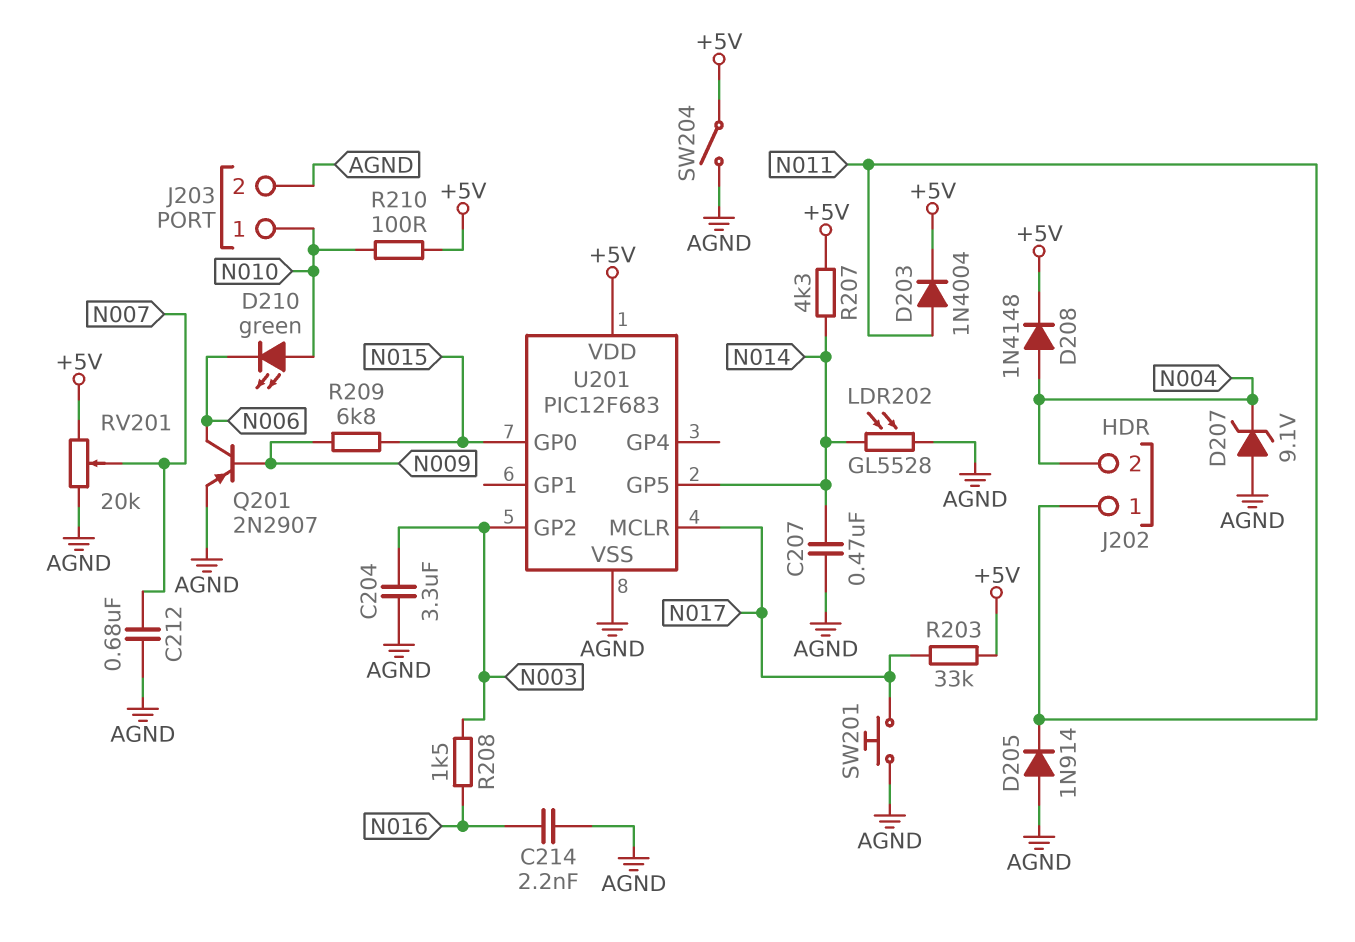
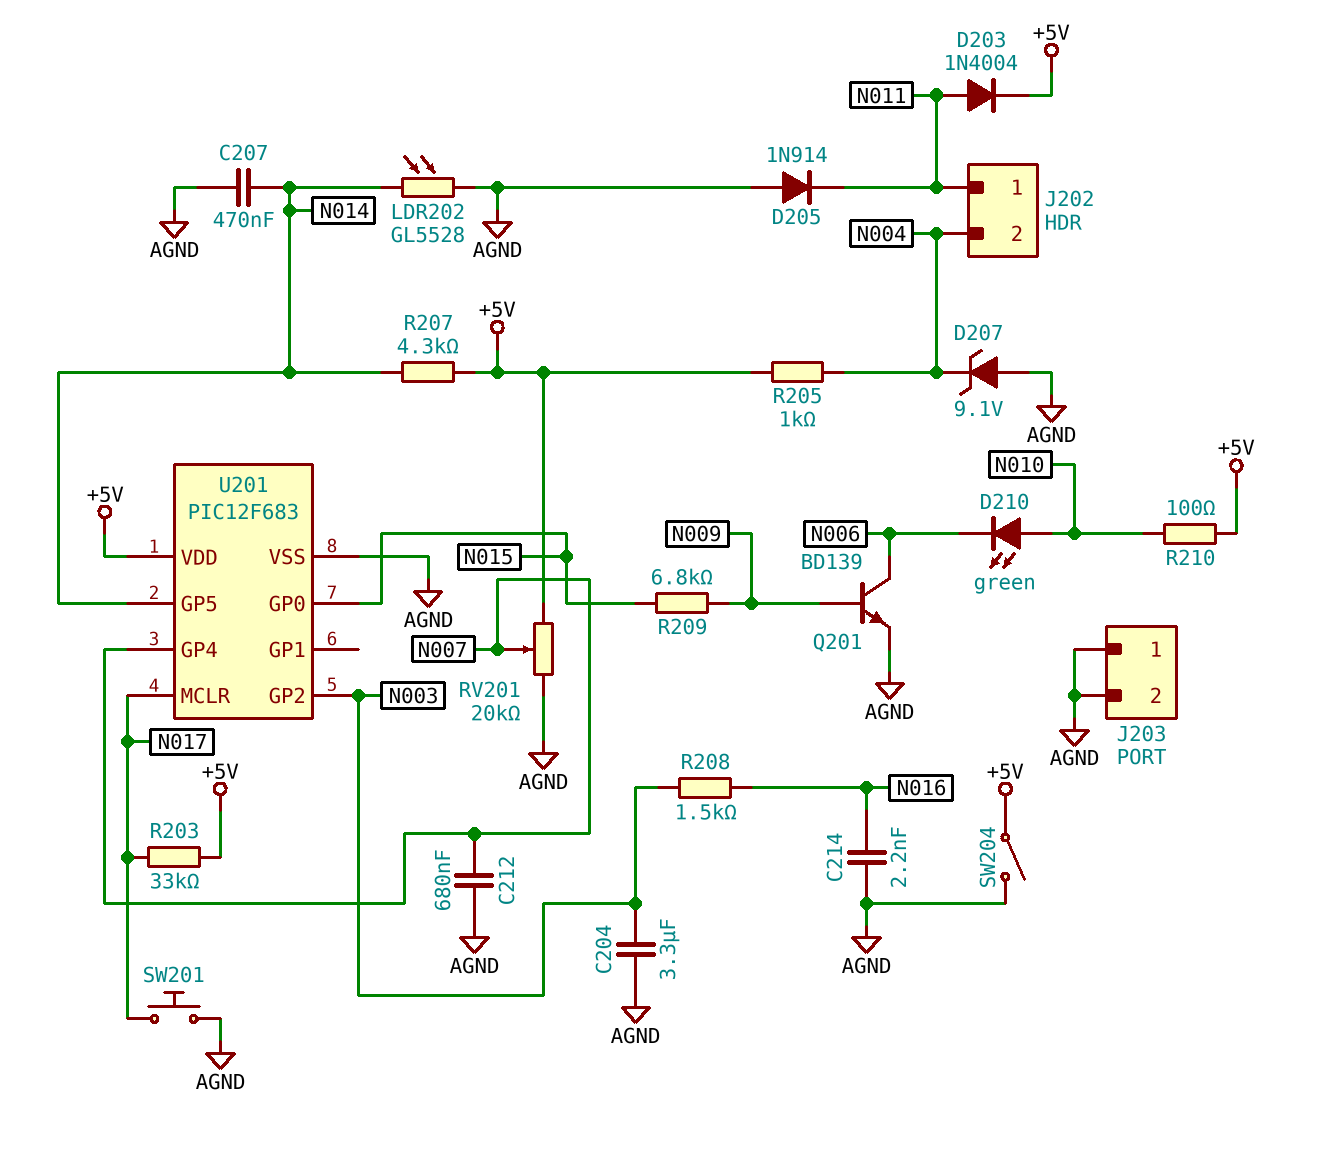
D208: diode 1N4148 (A N004, K +5V) -> none
J203 pin 1: N010 -> AGND
Q201: PNP 2N2907 (B N009, C N006, E AGND) -> NPN BD139 (B N009, C N006, E AGND)
R205: none -> 1k (+5V, N004)
U201 pin GP4: none -> N007

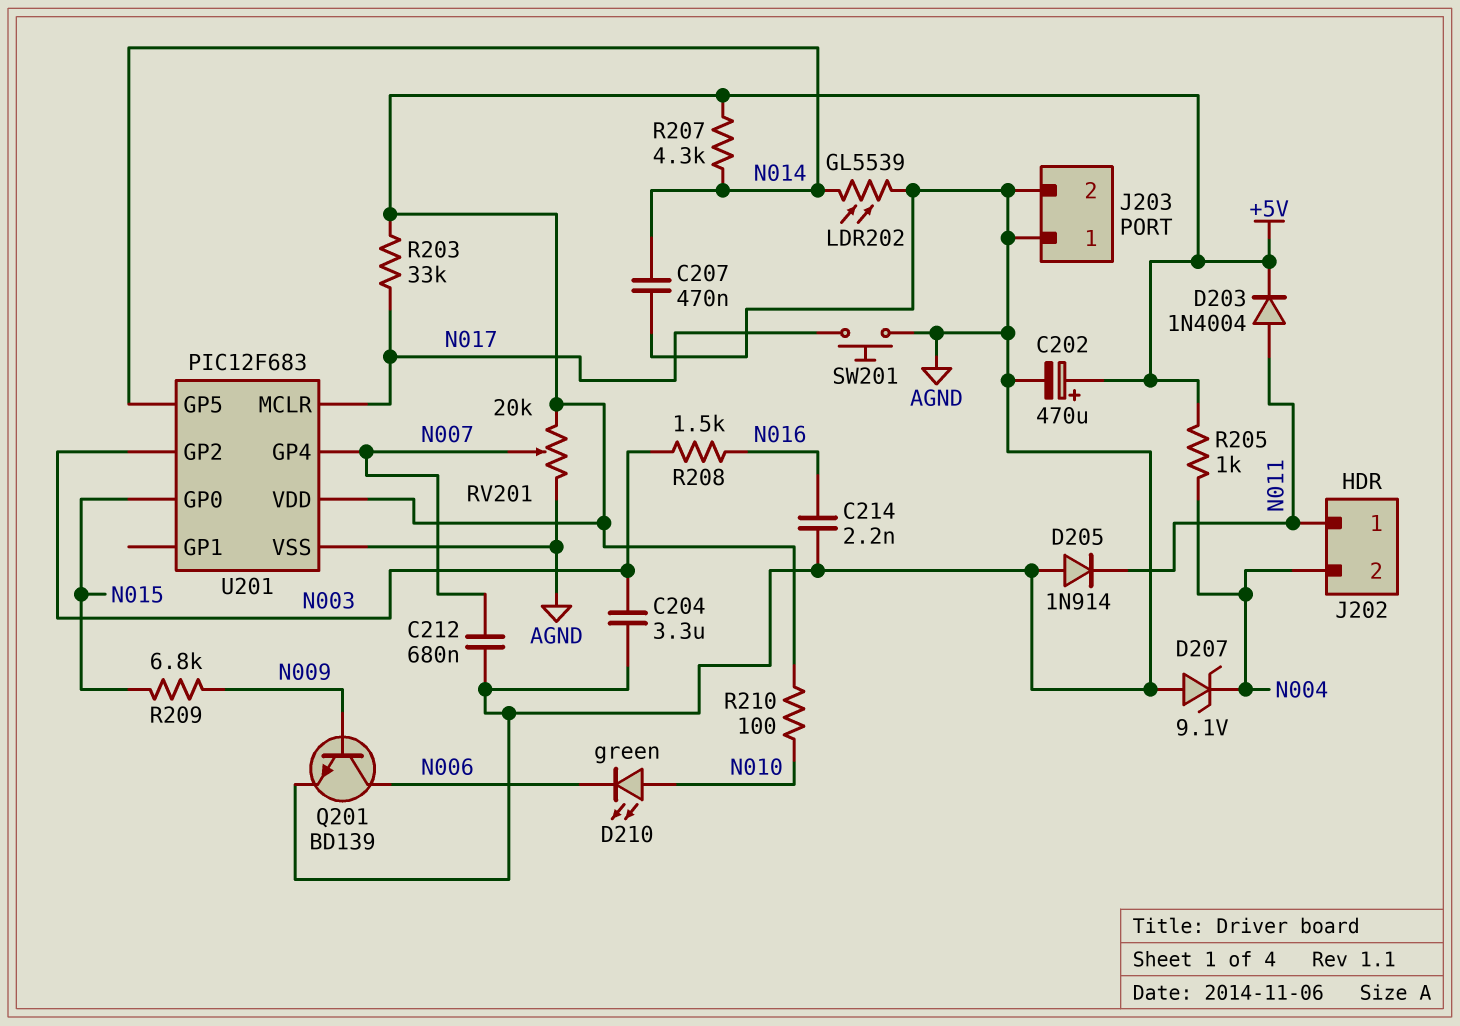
C202: none -> 470uF (plus +5V, minus AGND)
LDR202: GL5528 (AGND, N014) -> GL5539 (AGND, N014)
SW204: switch (+5V, AGND) -> none

